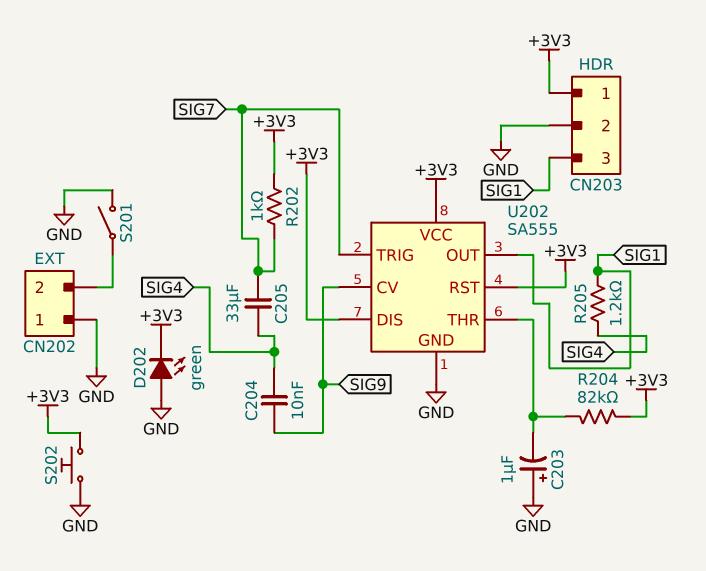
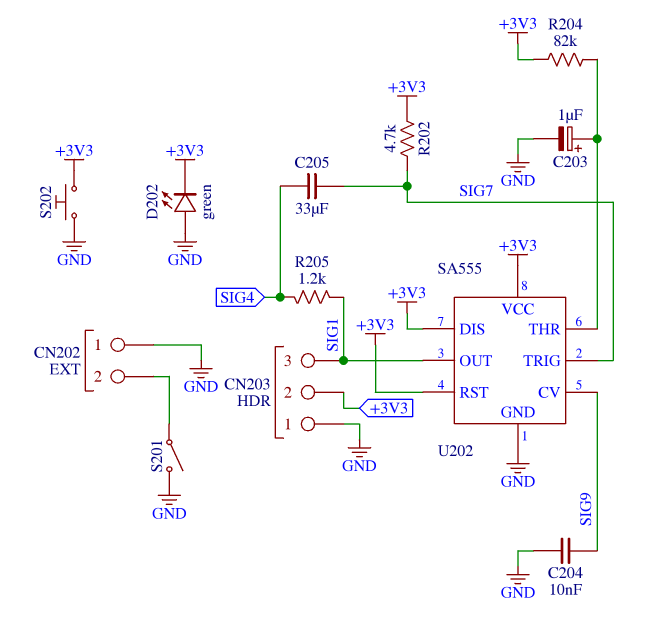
C203: 1uF (plus GND, minus U202/THR) -> 1uF (plus U202/THR, minus GND)
C204: 10nF (SIG4, SIG9) -> 10nF (GND, SIG9)
CN203 pin 1: +3V3 -> GND
CN203 pin 2: GND -> +3V3
R202: 1k (+3V3, SIG7) -> 4.7k (+3V3, SIG7)

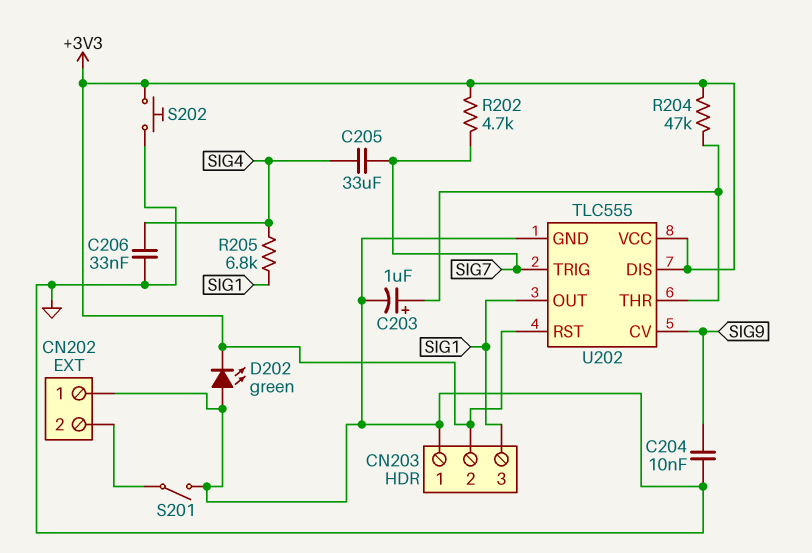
C206: none -> 33nF (GND, SIG4)
R204: 82k (+3V3, U202/THR) -> 47k (+3V3, U202/THR)
R205: 1.2k (SIG1, SIG4) -> 6.8k (SIG1, SIG4)
U202: SA555 -> TLC555

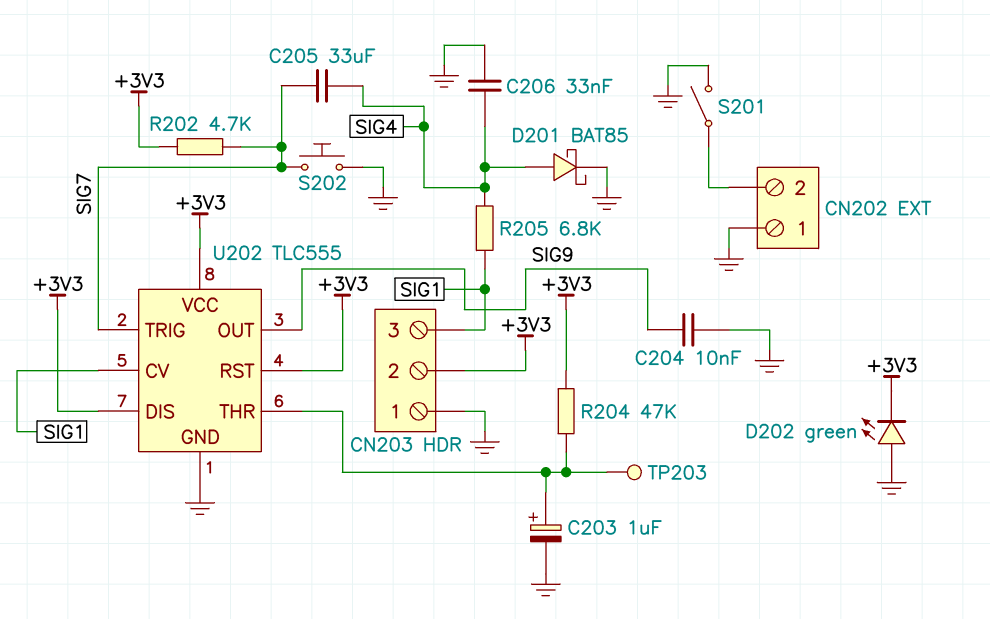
D201: none -> schottky BAT85 (A SIG4, K GND)
S202: button (+3V3, GND) -> button (GND, SIG7)
TP203: none -> test point (U202/THR)
U202 pin CV: SIG9 -> SIG1
U202 pin OUT: SIG1 -> SIG9

